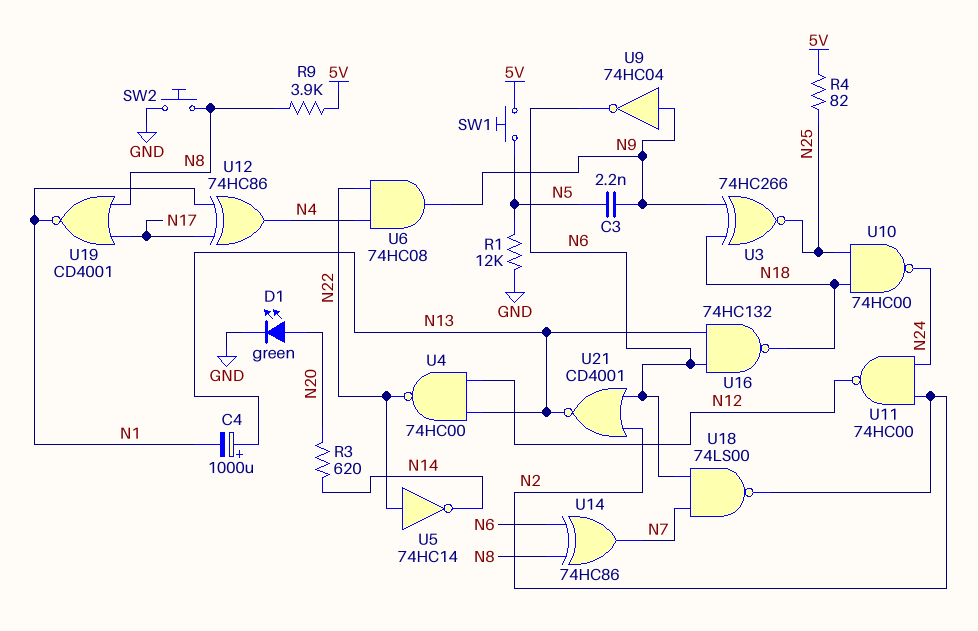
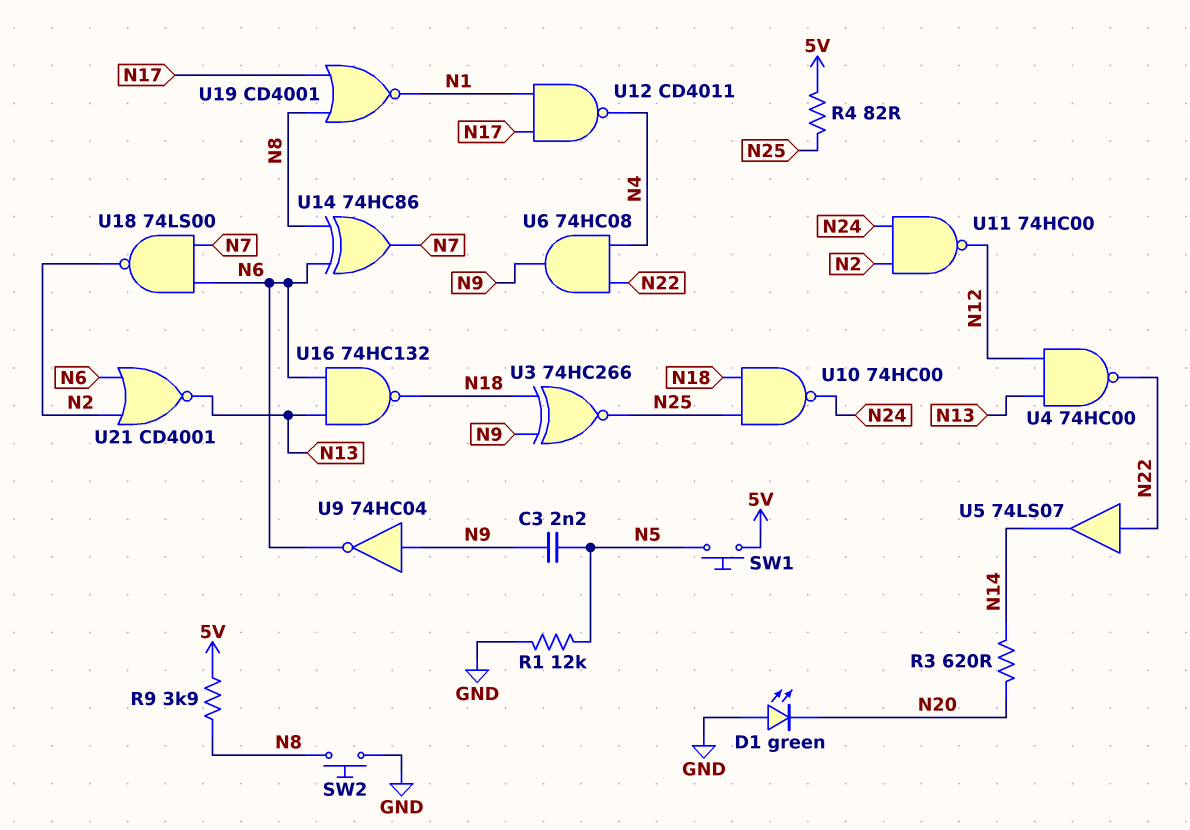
C4: 1000uF (plus N13, minus N1) -> none
D1: LED green (A N20, K GND) -> LED green (A GND, K N20)
U5: NOT 74HC14 (in N22, out N14) -> buffer 74LS07 (in N22, out N14)
U12: XOR 74HC86 (in N1, in N17, out N4) -> NAND CD4011 (in N1, in N17, out N4)

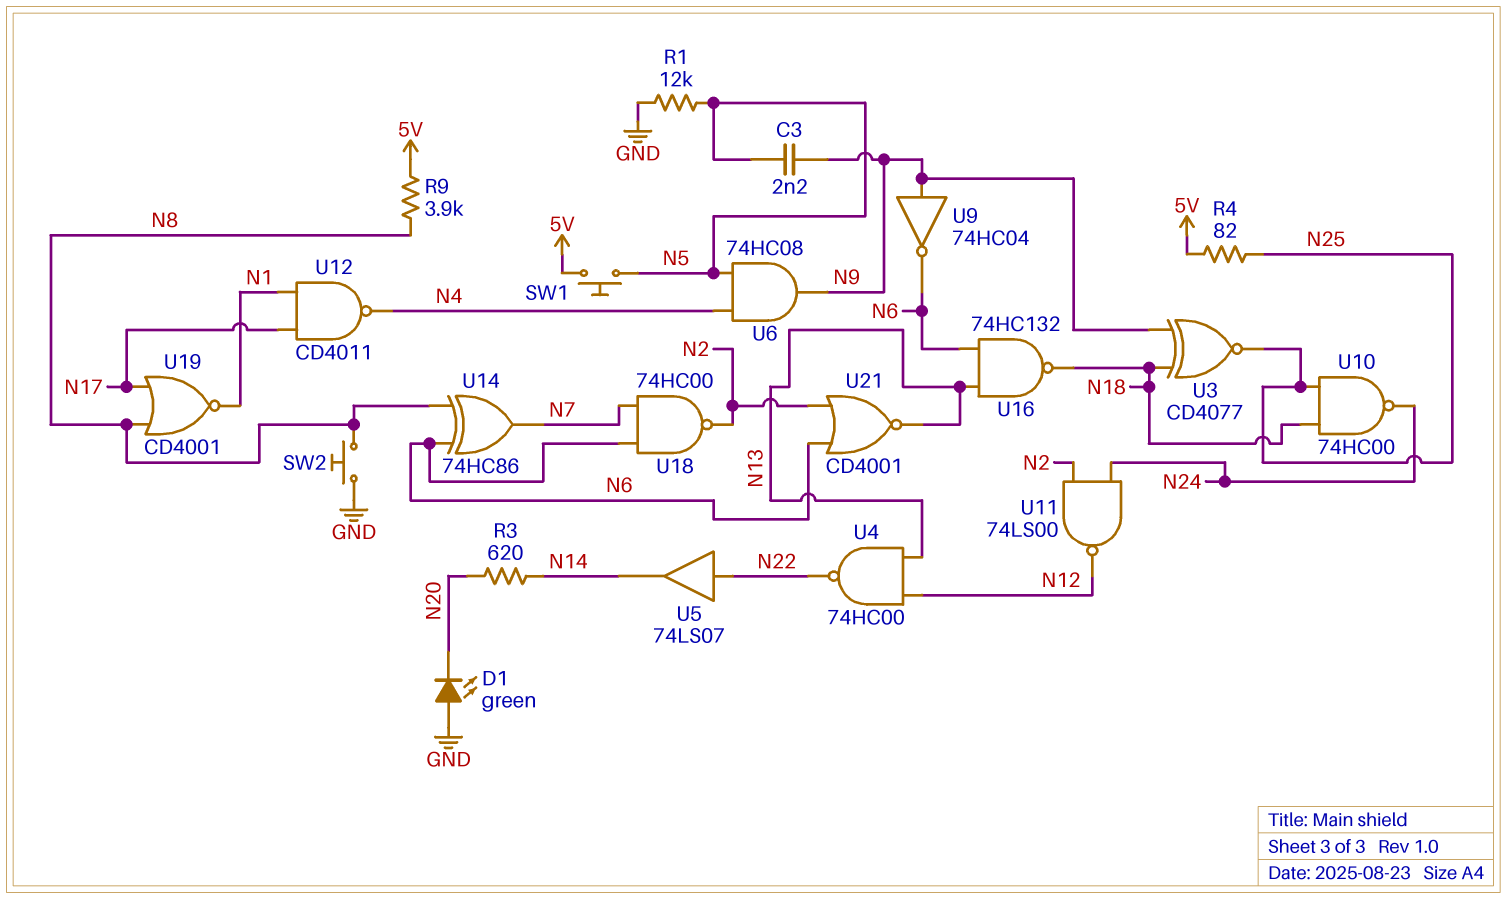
U3: XNOR 74HC266 (in N9, in N18, out N25) -> XNOR CD4077 (in N9, in N18, out N25)
U6: AND 74HC08 (in N4, in N22, out N9) -> AND 74HC08 (in N4, in N5, out N9)
U11: NAND 74HC00 (in N2, in N24, out N12) -> NAND 74LS00 (in N2, in N24, out N12)
U18: NAND 74LS00 (in N6, in N7, out N2) -> NAND 74HC00 (in N6, in N7, out N2)

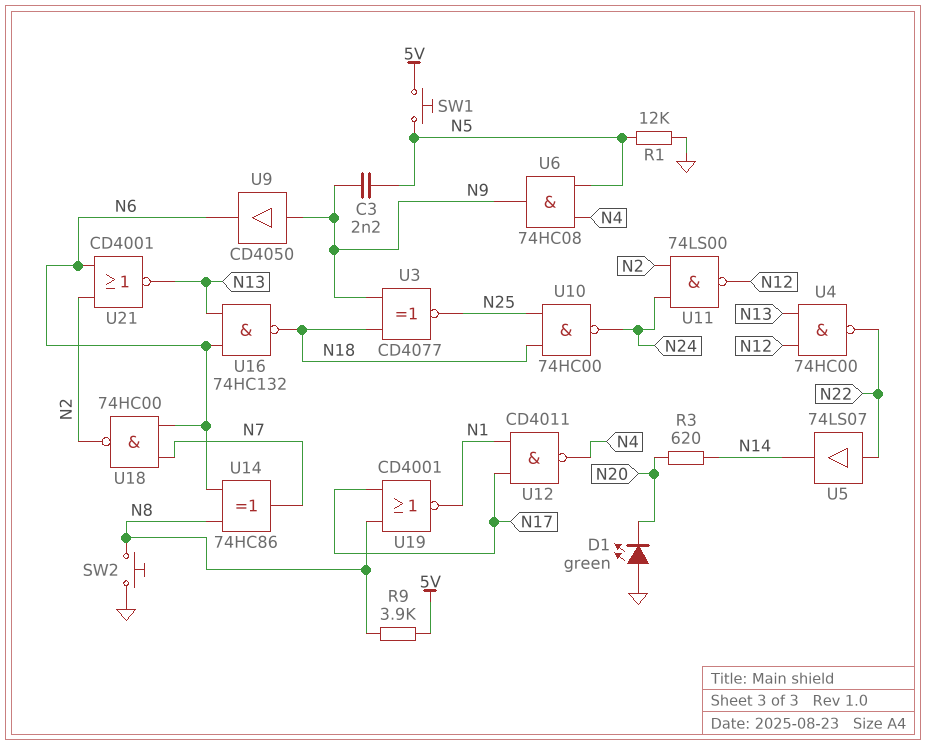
R4: 82 (5V, N25) -> none
U9: NOT 74HC04 (in N9, out N6) -> buffer CD4050 (in N9, out N6)

